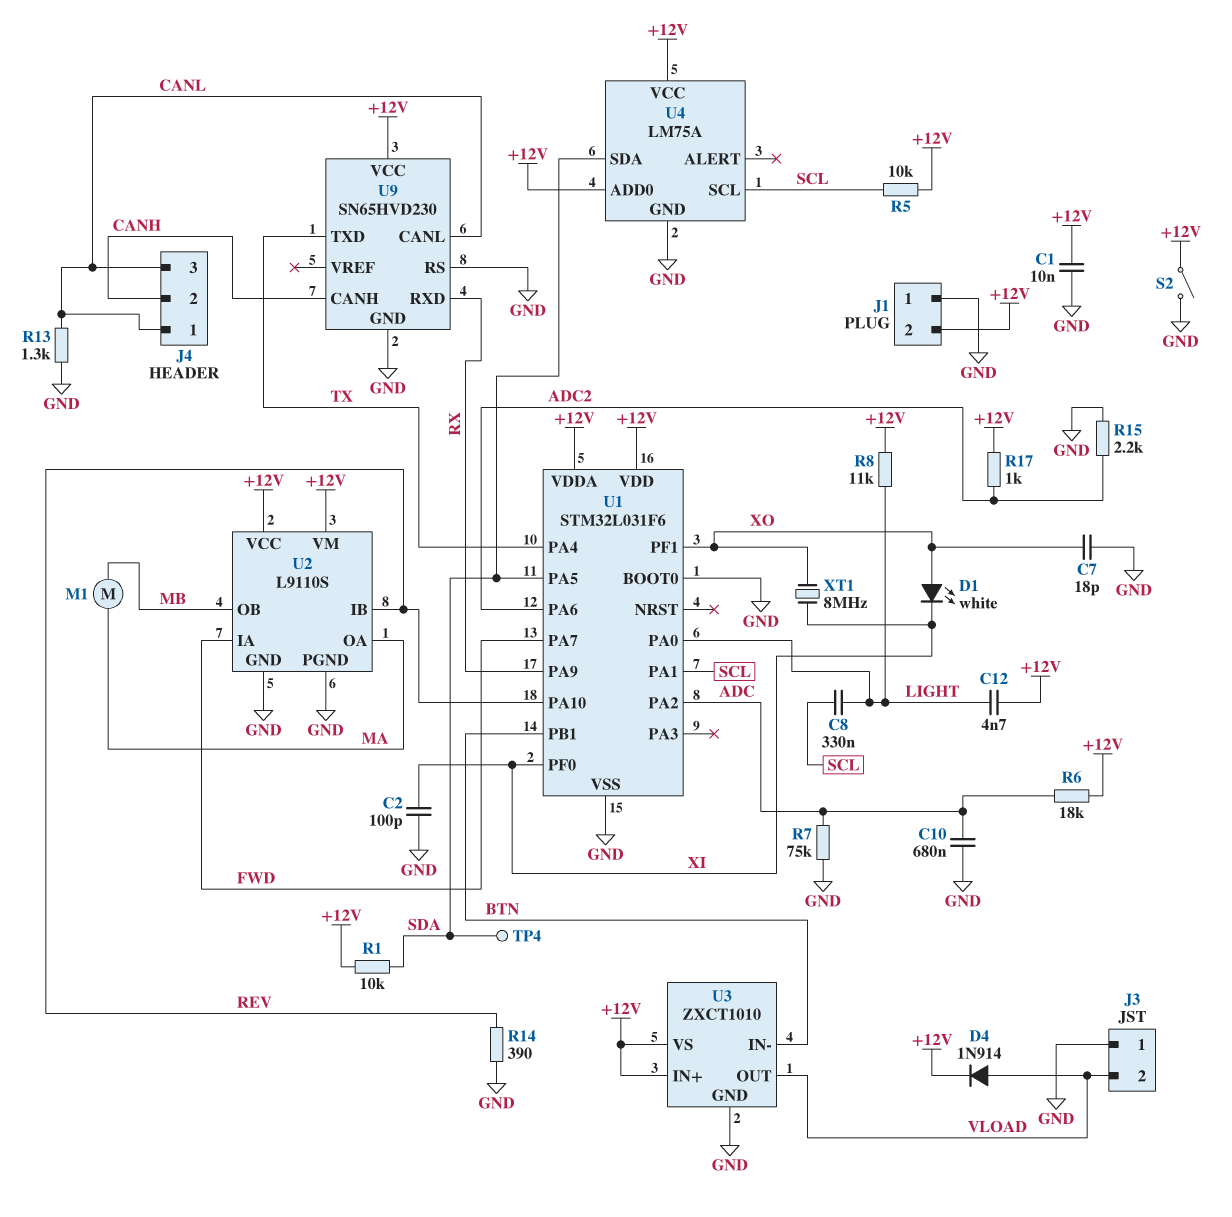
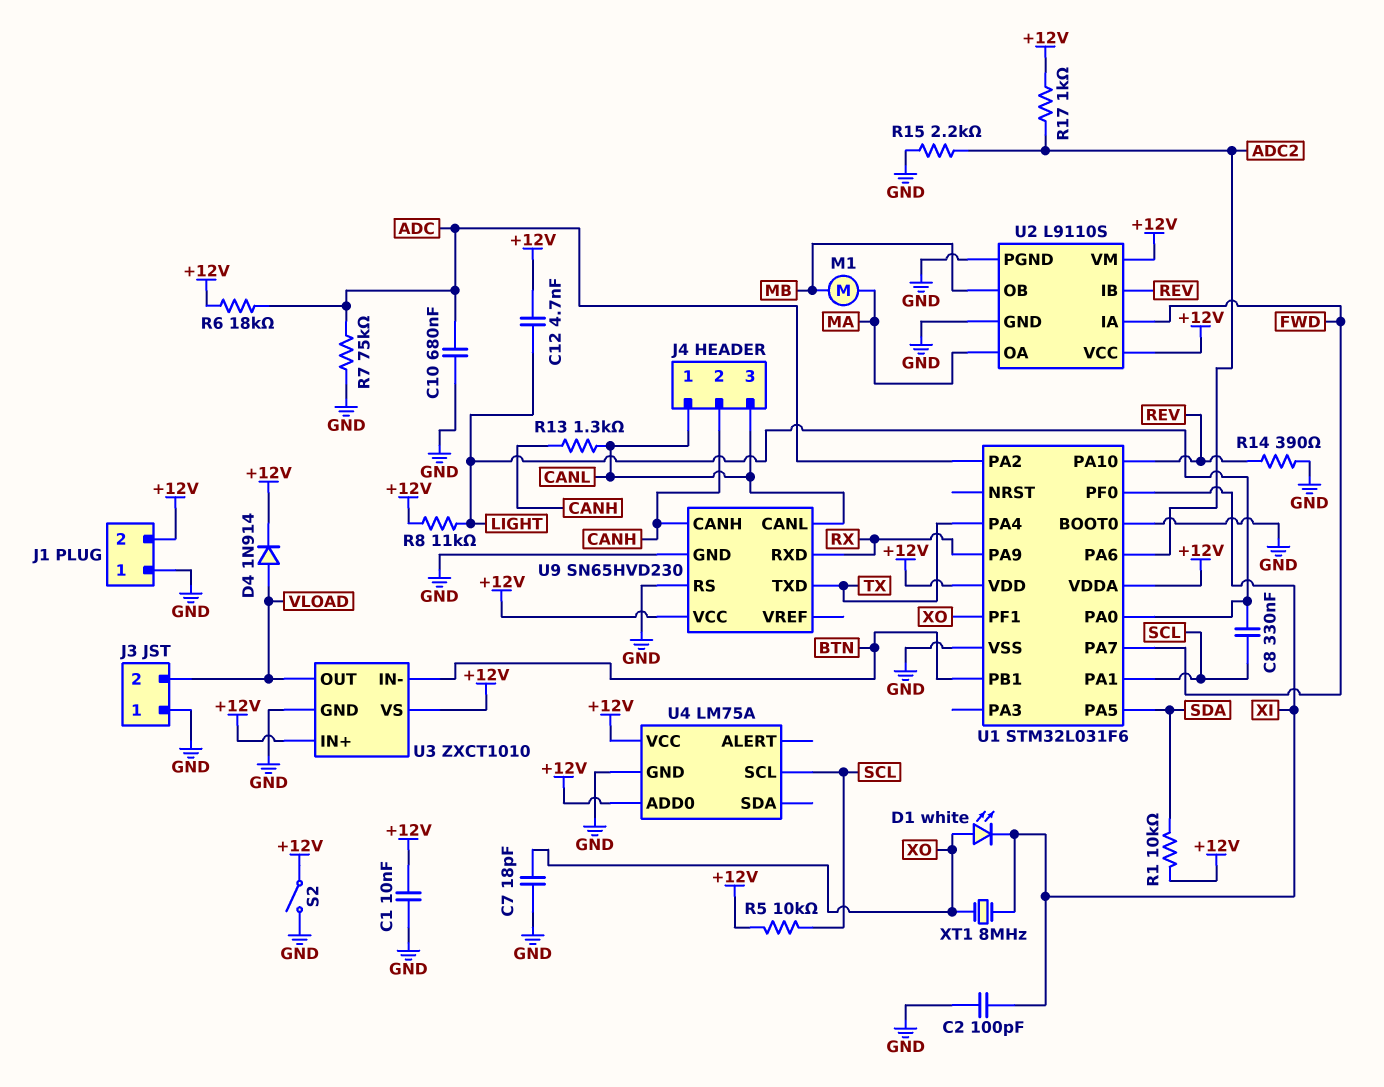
R13: 1.3k (CANL, GND) -> 1.3k (CANH, CANL)
TP4: test point (SDA) -> none
U4 pin SDA: SDA -> none

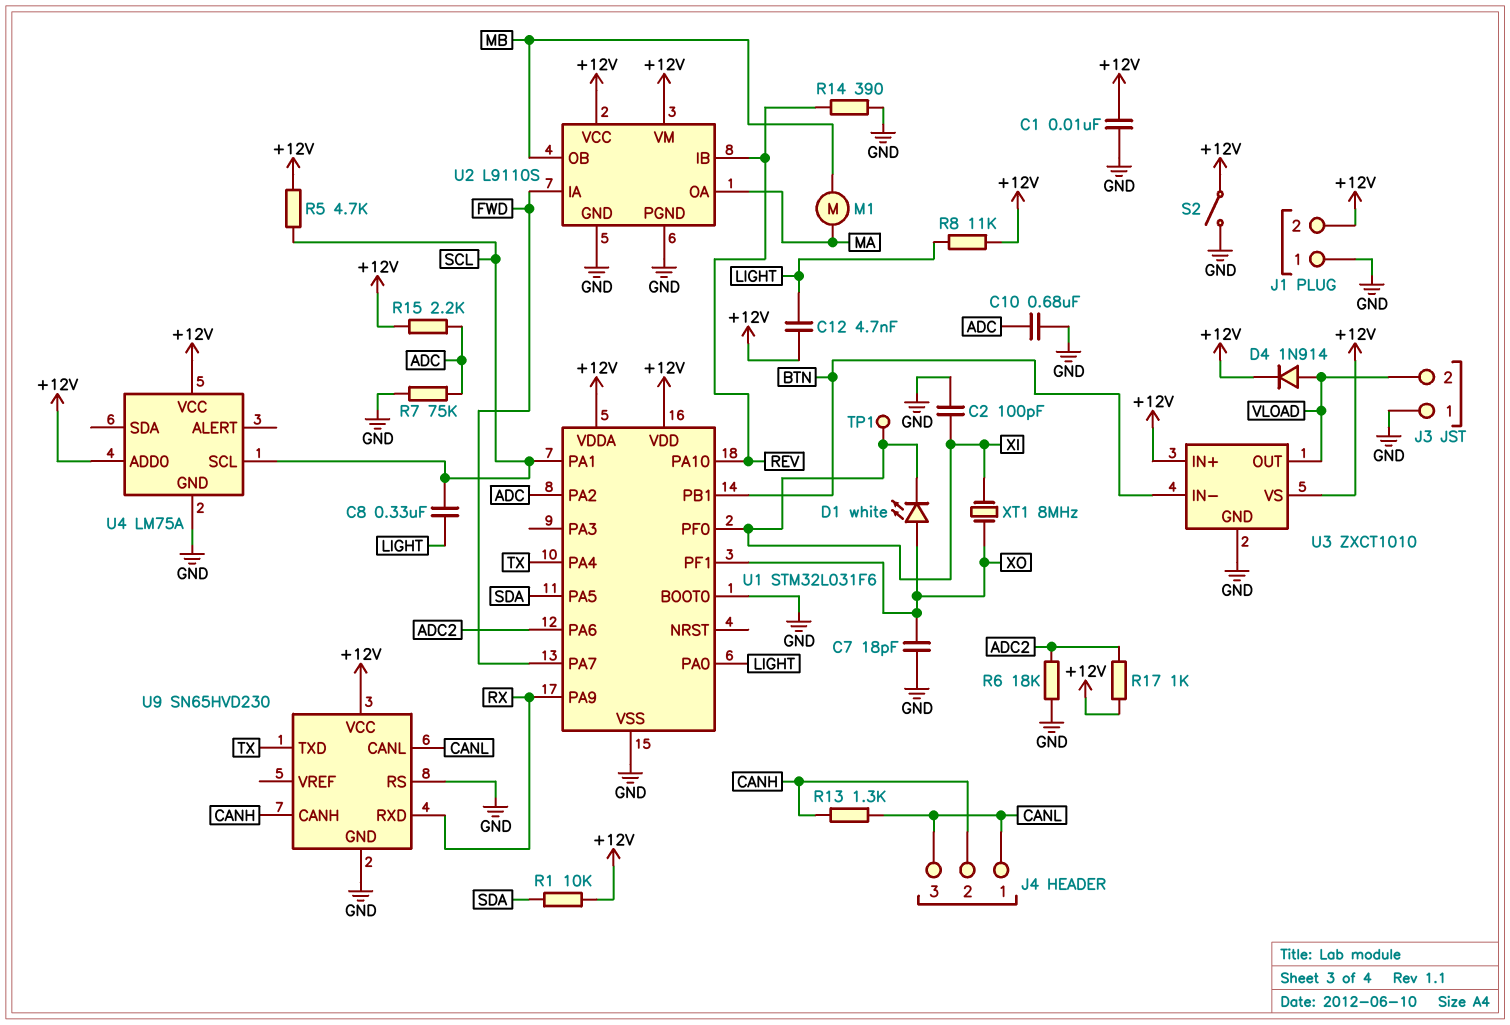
R5: 10k (+12V, SCL) -> 4.7k (+12V, SCL)
R6: 18k (+12V, ADC) -> 18k (ADC2, GND)
R15: 2.2k (ADC2, GND) -> 2.2k (+12V, ADC)
TP1: none -> test point (XI)

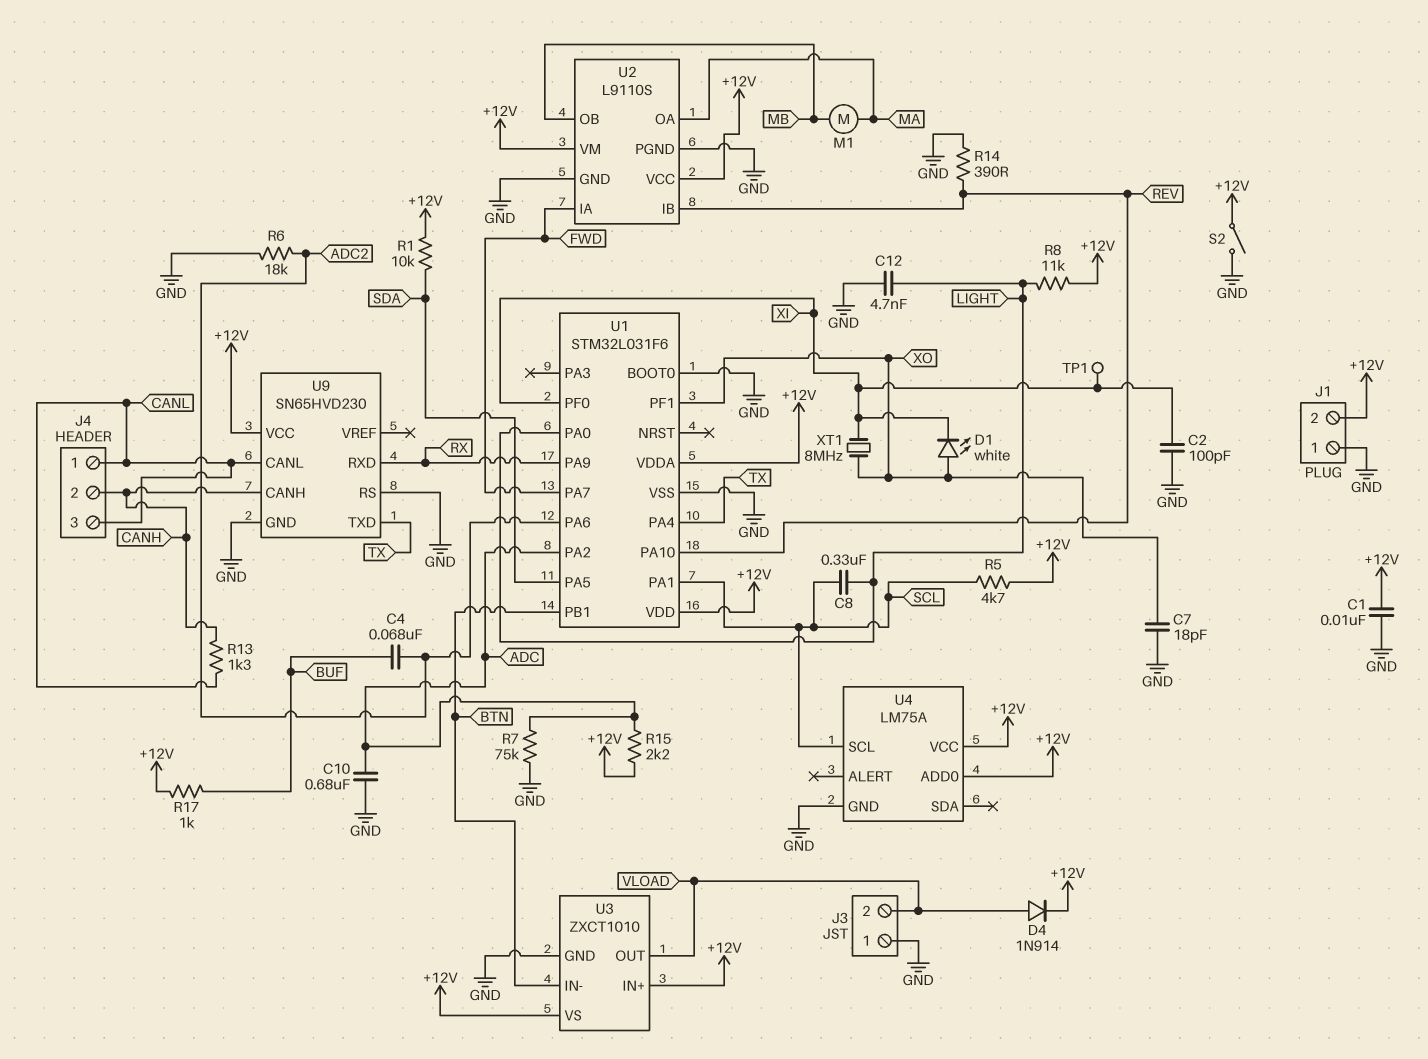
C4: none -> 68nF (ADC2, BUF)
C12: 4.7nF (+12V, LIGHT) -> 4.7nF (GND, LIGHT)
R17: 1k (+12V, ADC2) -> 1k (+12V, BUF)

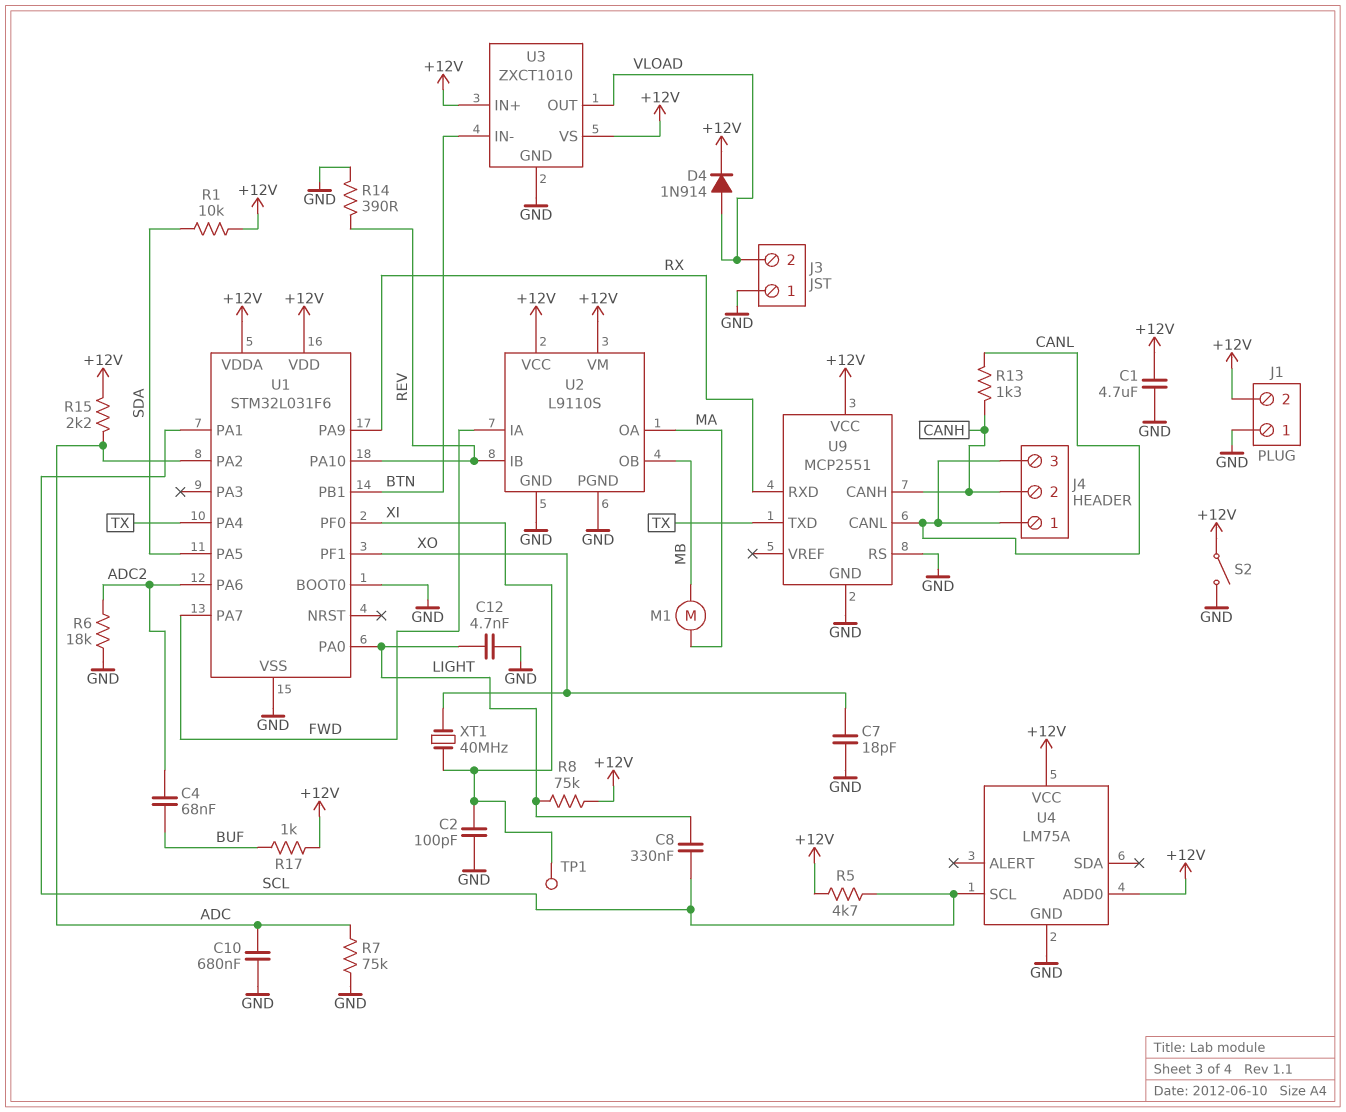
C1: 10nF (+12V, GND) -> 4.7uF (+12V, GND)
D1: LED white (A XO, K XI) -> none
R8: 11k (+12V, LIGHT) -> 75k (+12V, LIGHT)
U9: SN65HVD230 -> MCP2551
XT1: 8MHz (XI, XO) -> 40MHz (XI, XO)

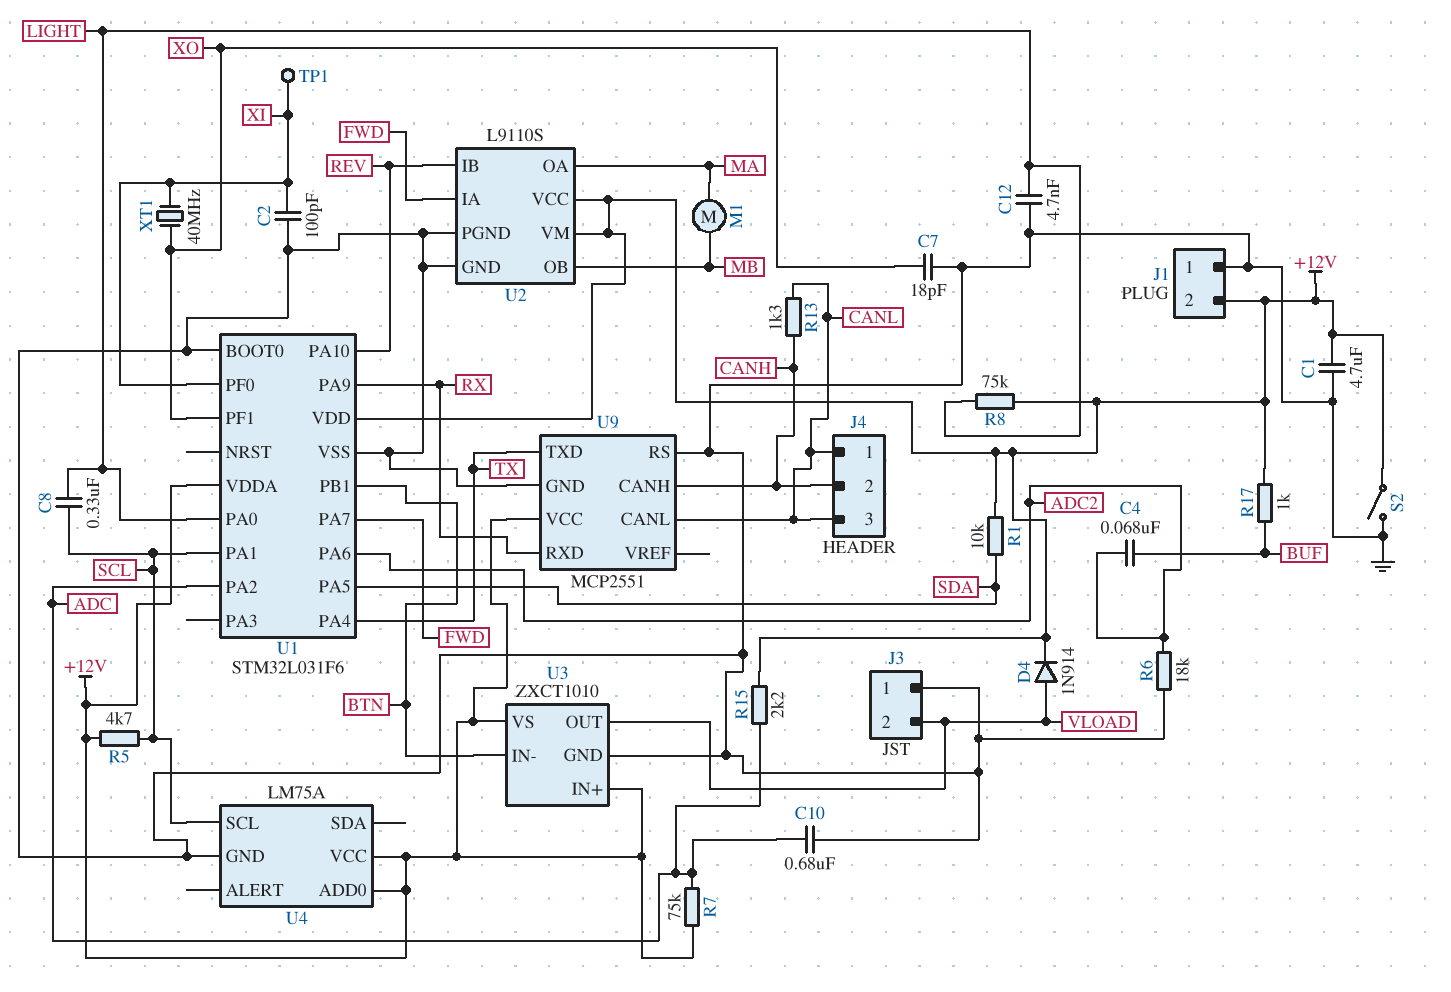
R7: 75k (ADC, GND) -> 75k (+12V, ADC)
R14: 390 (GND, REV) -> none

